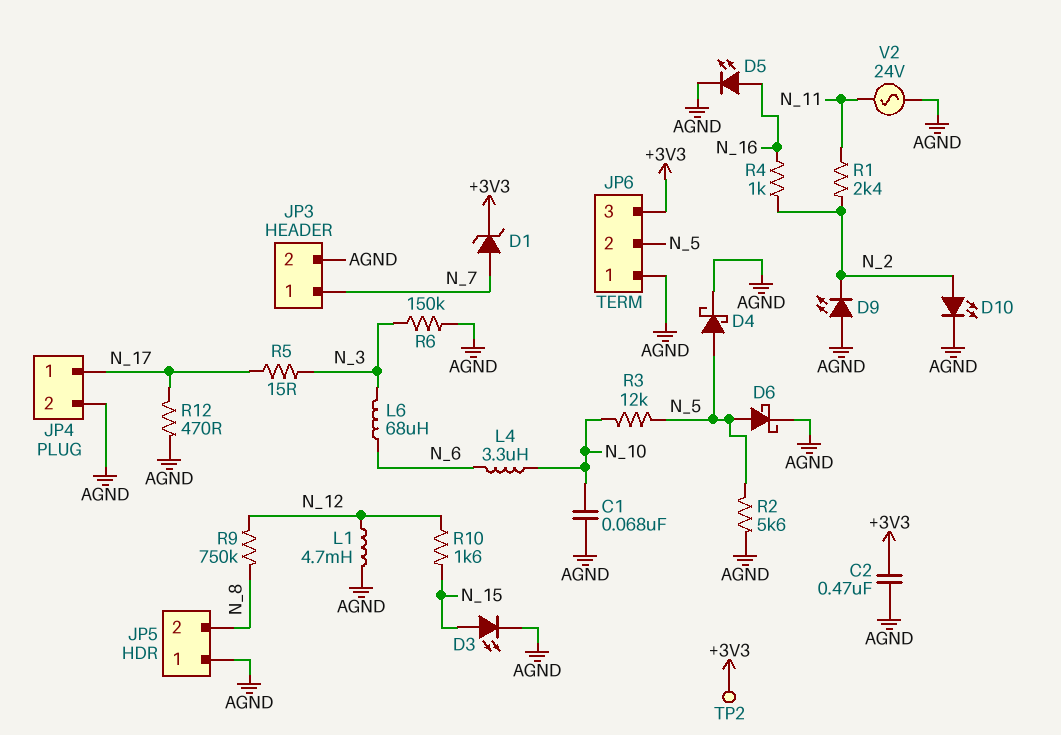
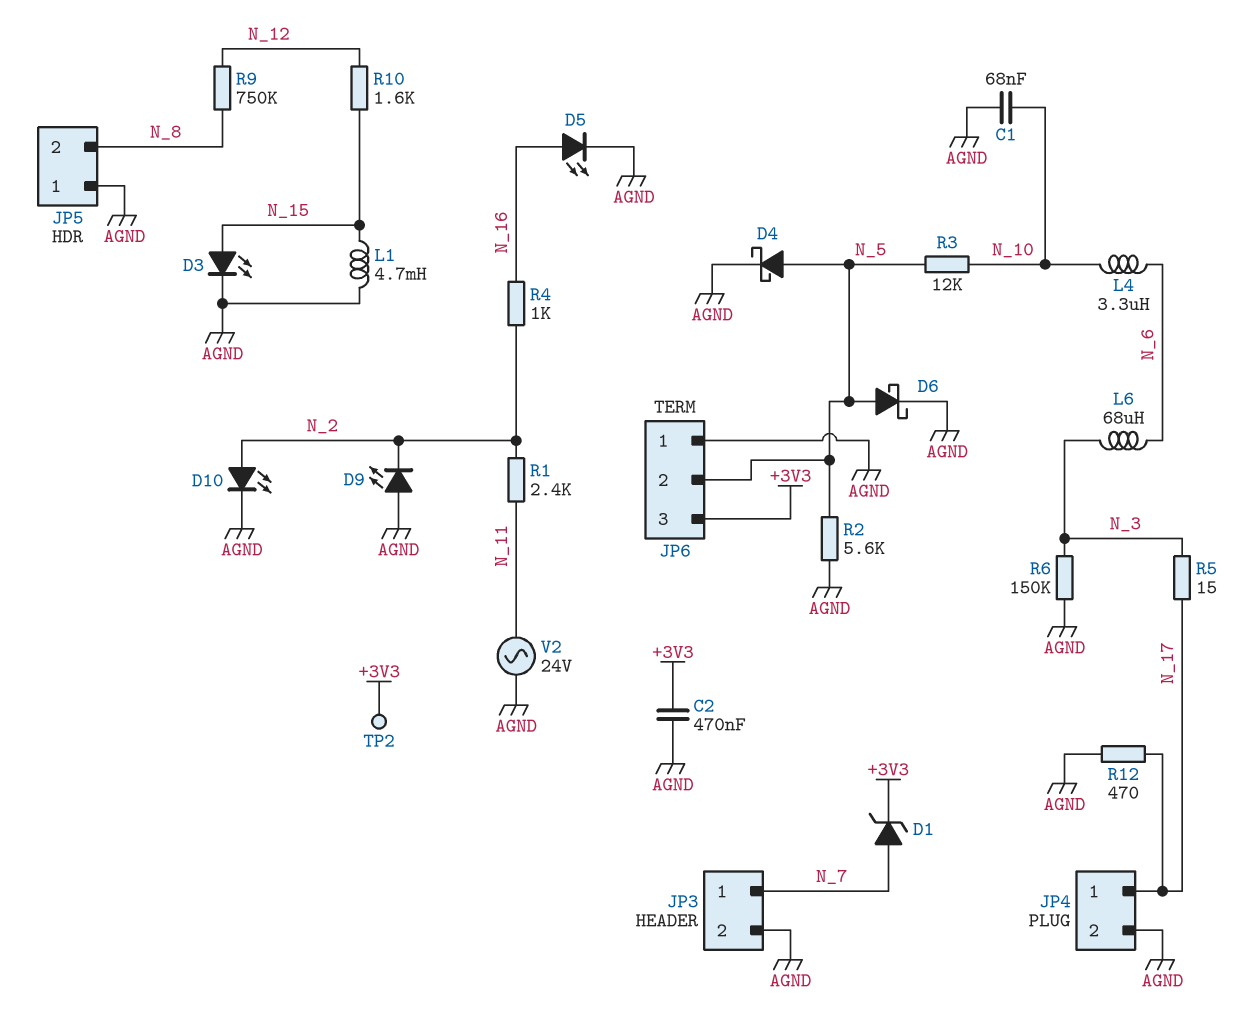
L1: 4.7mH (AGND, N_12) -> 4.7mH (AGND, N_15)

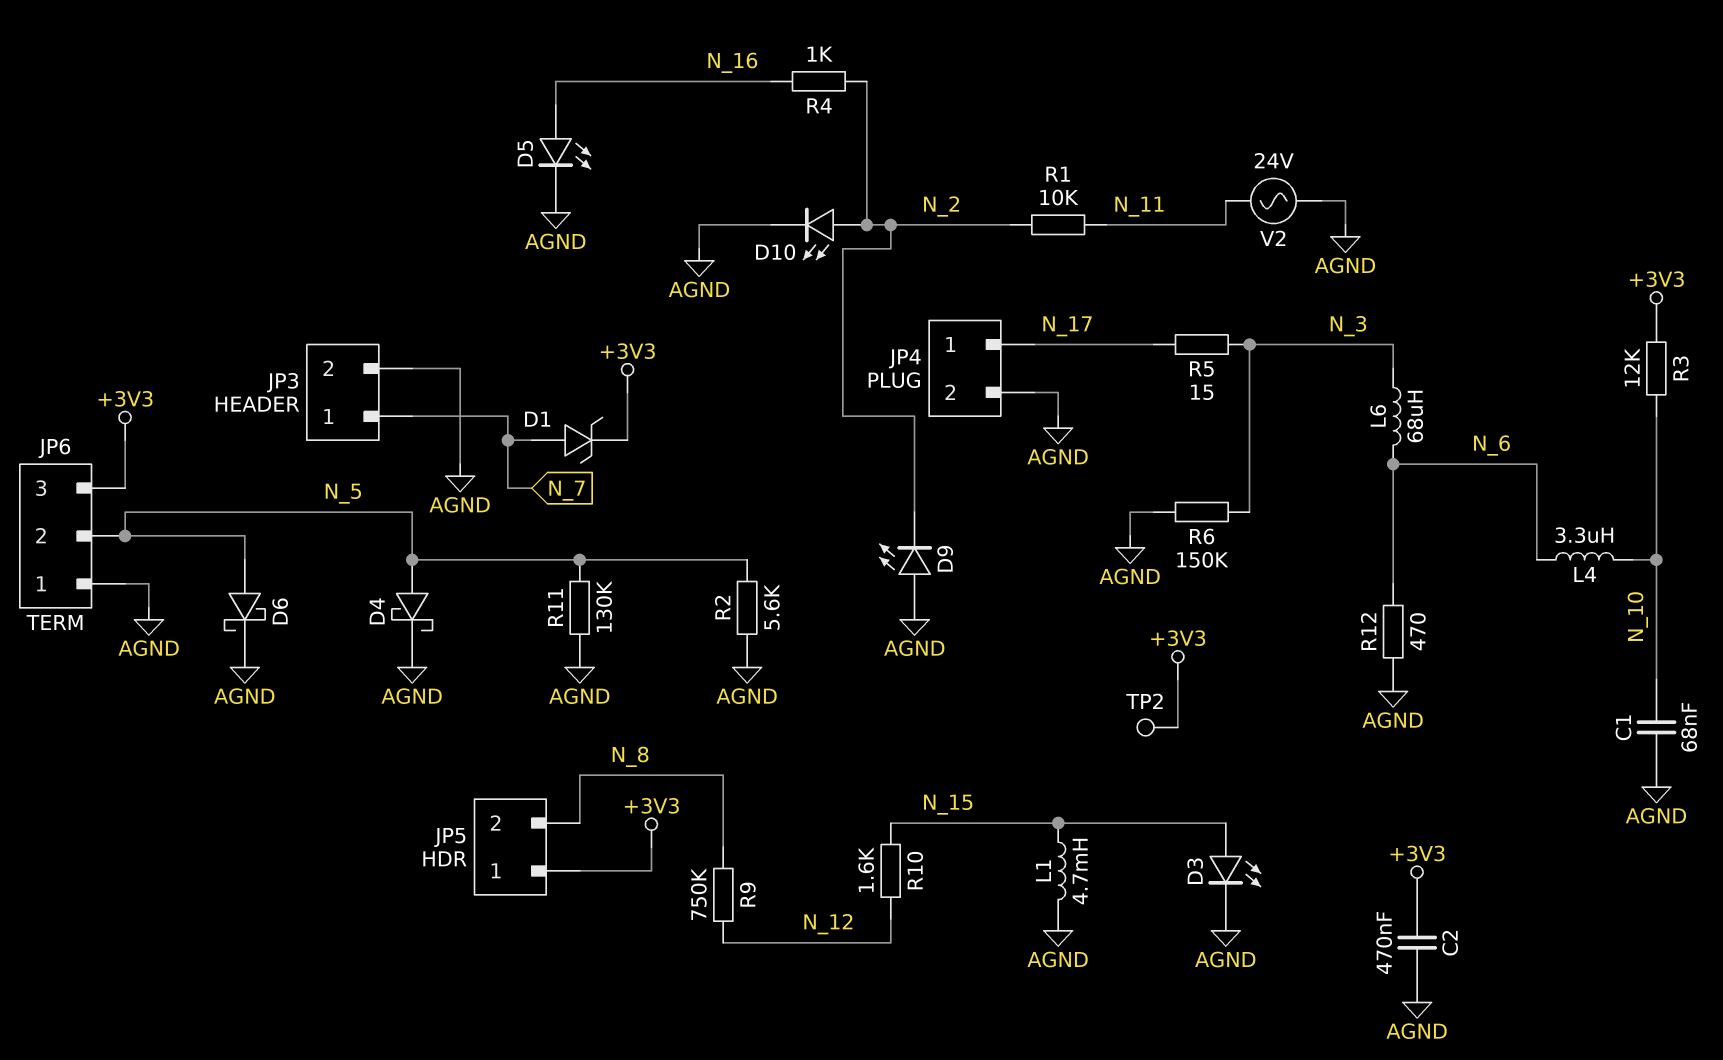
JP5 pin 1: AGND -> +3V3
R1: 2.4k (N_2, N_11) -> 10k (N_2, N_11)
R3: 12k (N_5, N_10) -> 12k (+3V3, N_10)
R11: none -> 130k (AGND, N_5)
R12: 470 (AGND, N_17) -> 470 (AGND, N_6)

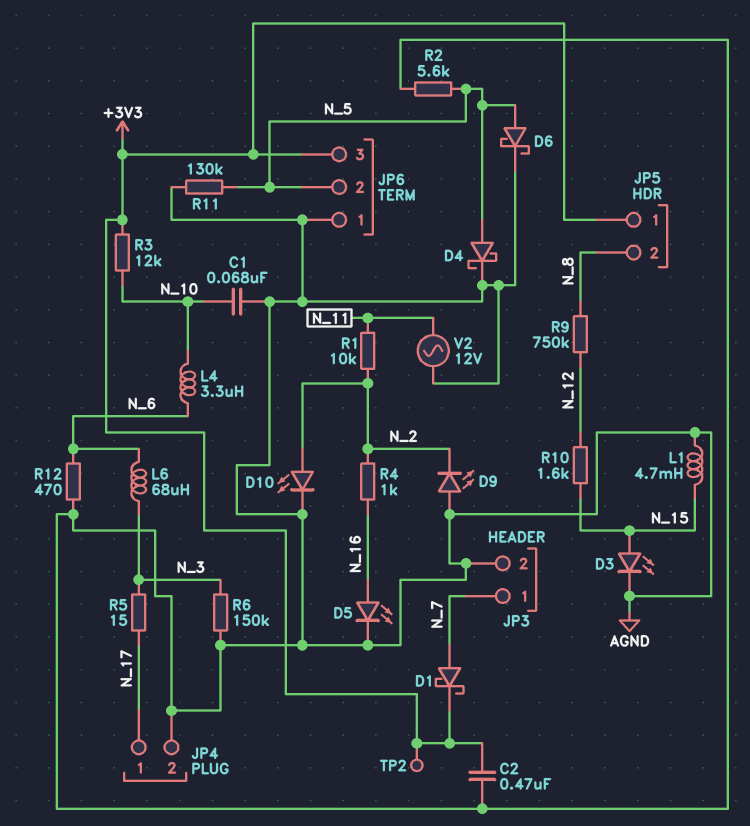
D1: zener (A N_7, K +3V3) -> schottky (A N_7, K +3V3)
V2: AC 24V (AGND, N_11) -> AC 12V (AGND, N_11)

